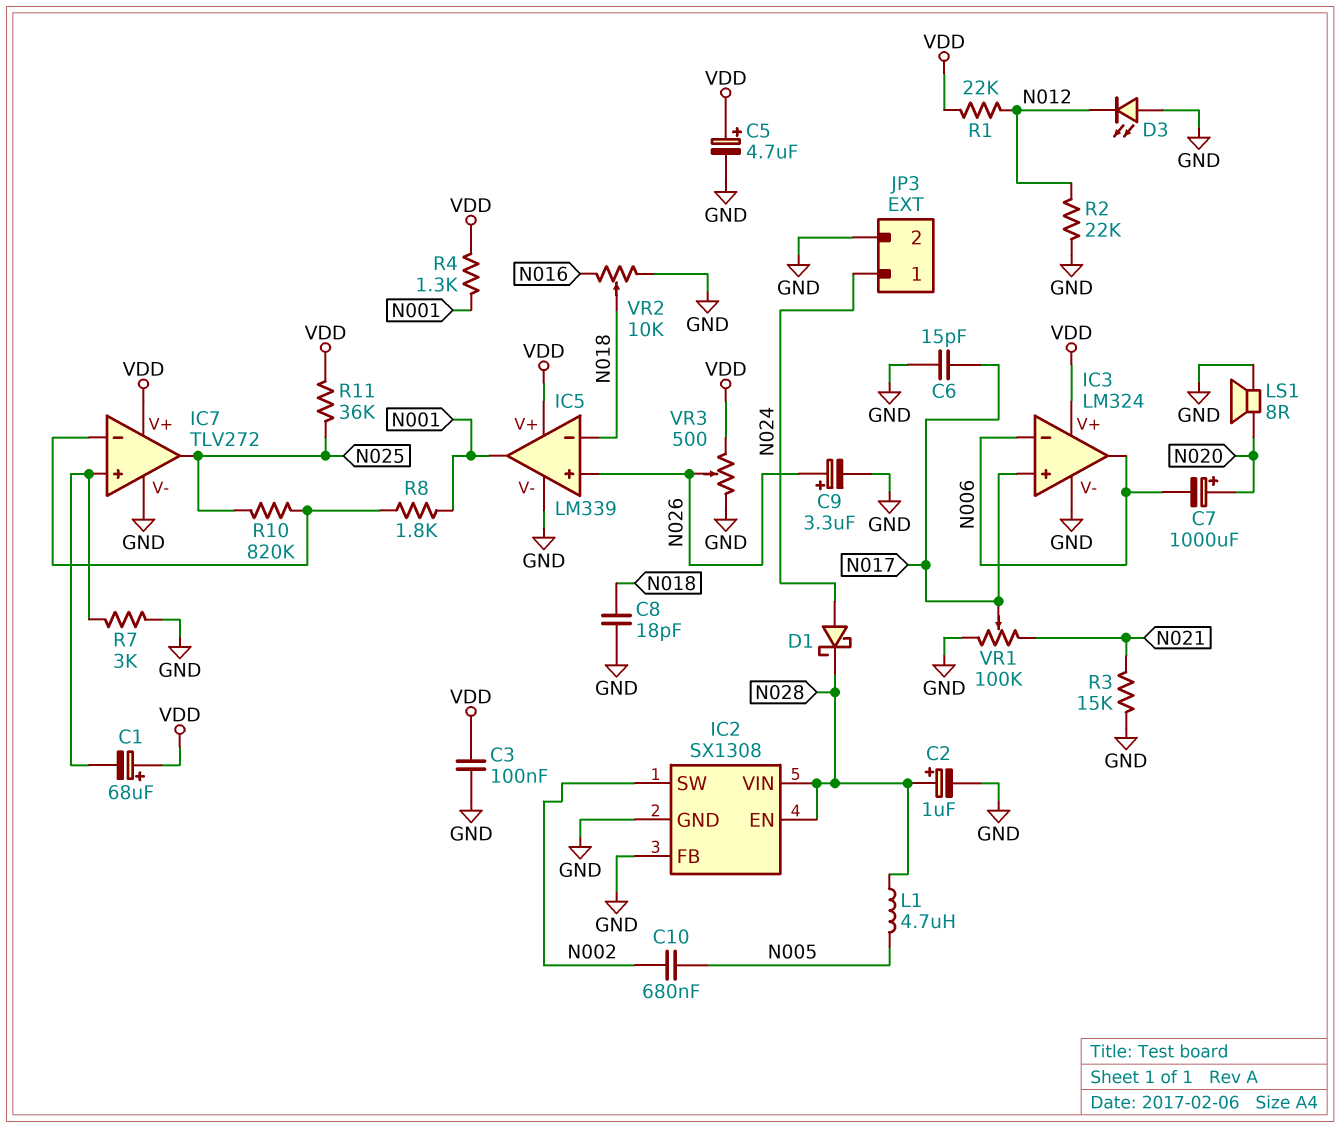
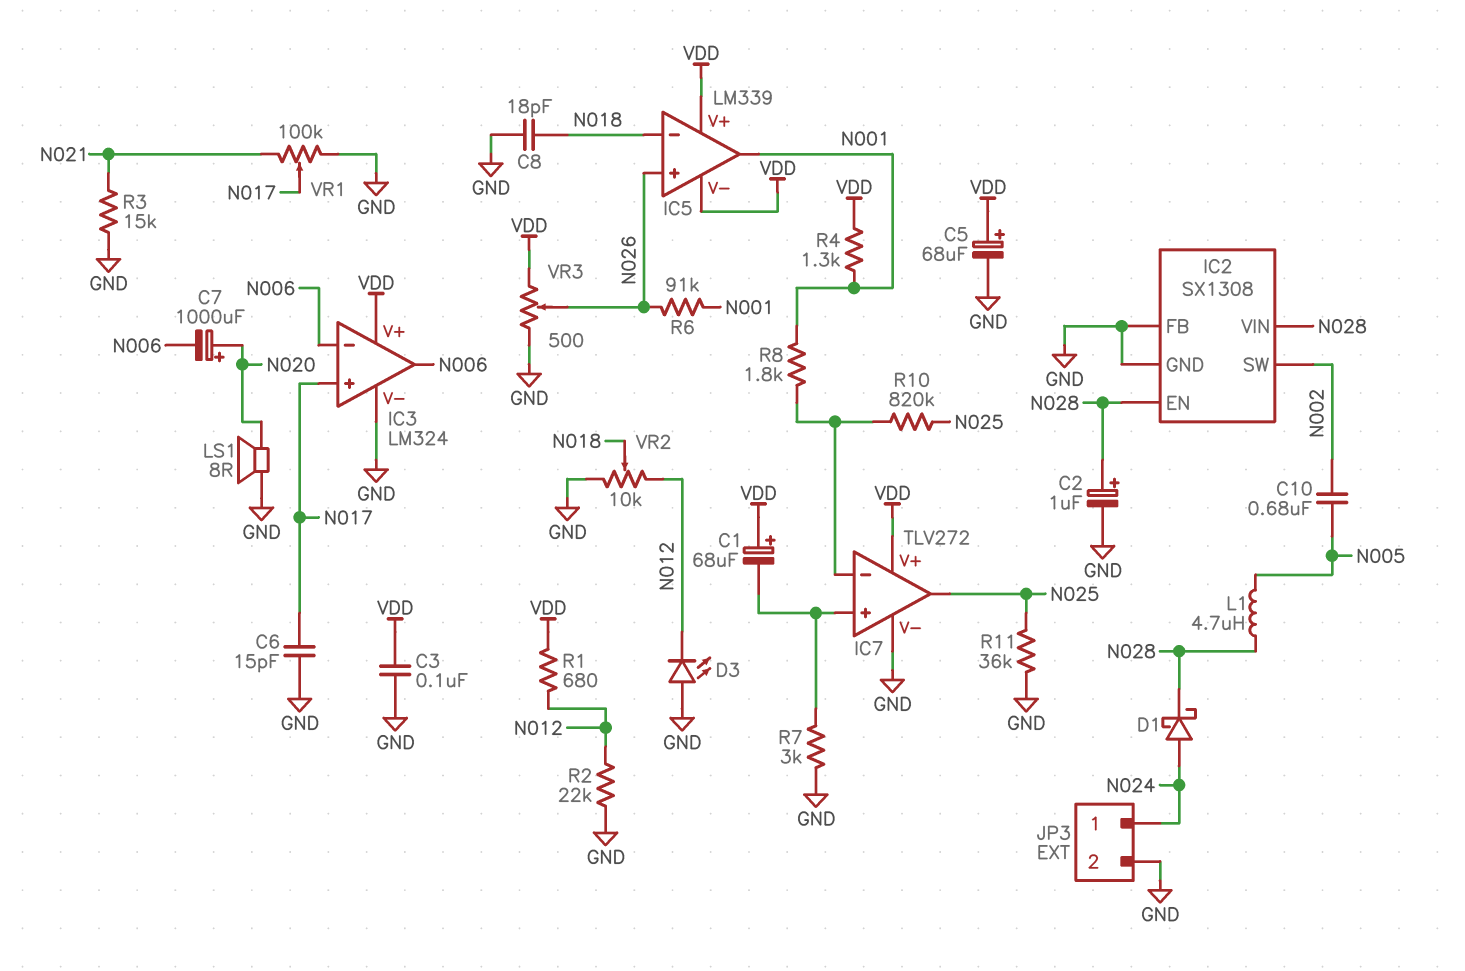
C5: 4.7uF (plus VDD, minus GND) -> 68uF (plus VDD, minus GND)
C9: 3.3uF (plus N026, minus GND) -> none
IC5 pin V-: GND -> VDD
R1: 22k (N012, VDD) -> 680 (N012, VDD)
R6: none -> 91k (N001, N026)
R11: 36k (N025, VDD) -> 36k (GND, N025)
VR2: 10k (GND, N016, wiper N018) -> 10k (GND, N012, wiper N018)

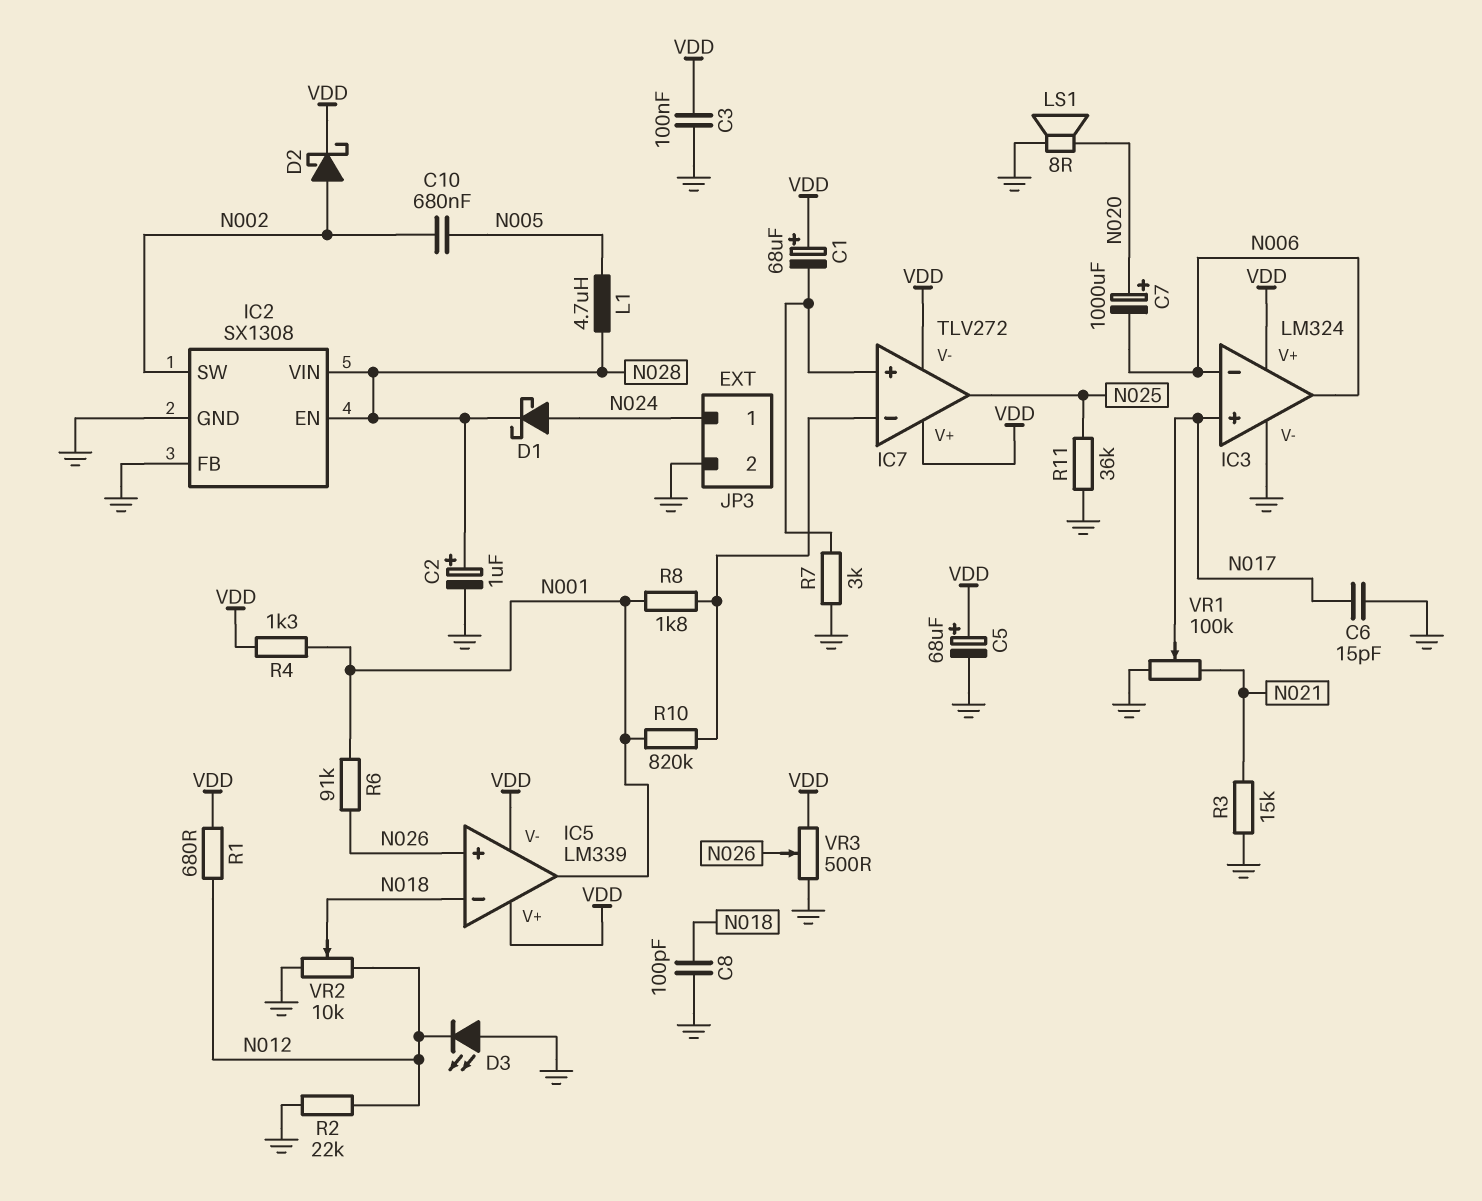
C8: 18pF (GND, N018) -> 100pF (GND, N018)
D2: none -> schottky (A N002, K VDD)
IC7 pin V-: GND -> VDD
R10: 820k (IC7/in-, N025) -> 820k (IC7/in-, N001)

